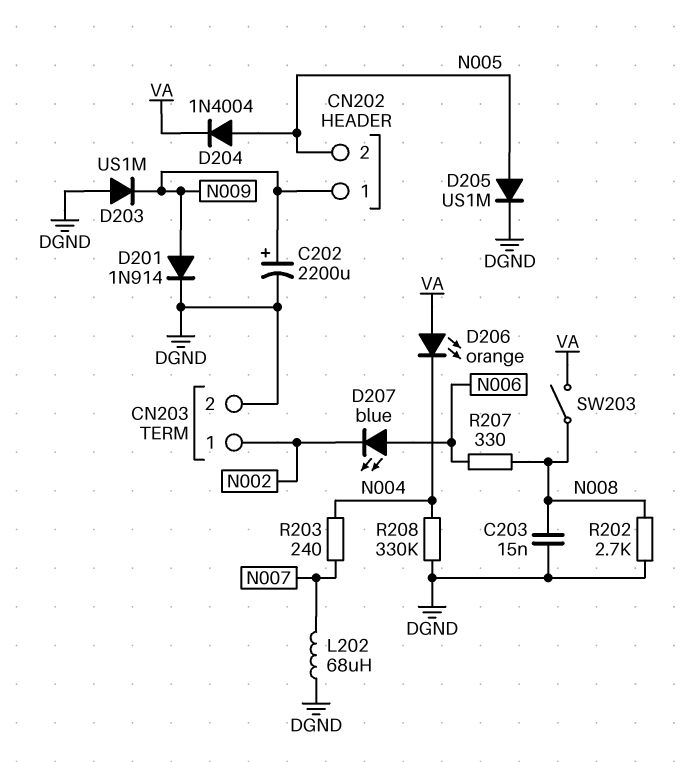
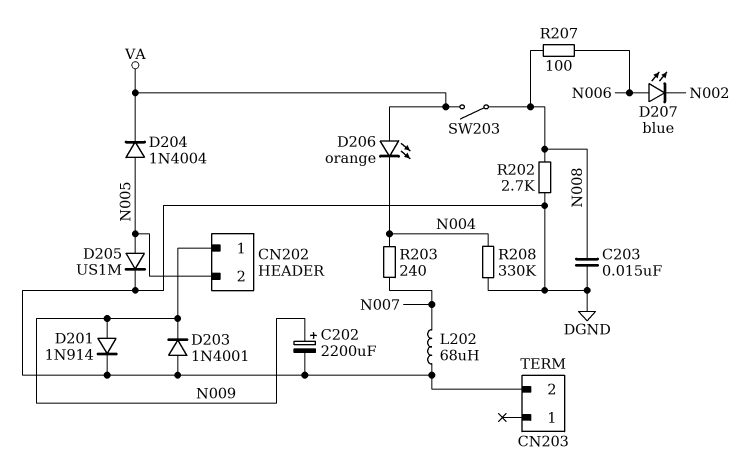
CN203 pin 1: N002 -> none
D203: diode US1M (A DGND, K N009) -> diode 1N4001 (A DGND, K N009)
R207: 330 (N006, N008) -> 100 (N006, N008)

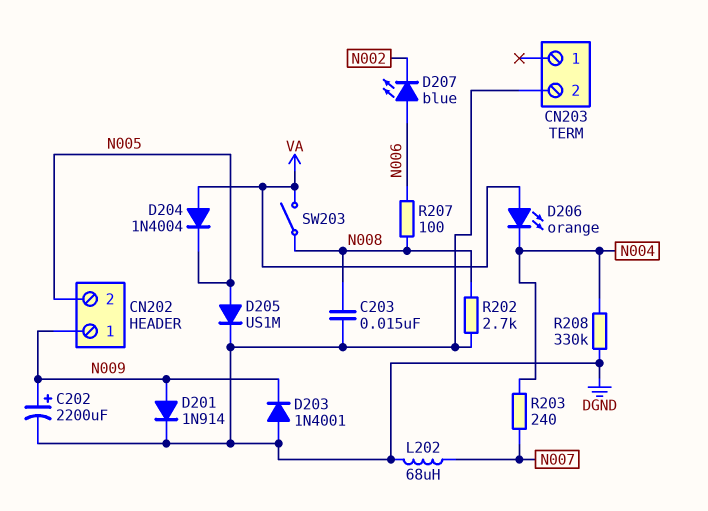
D204: diode 1N4004 (A N005, K VA) -> diode 1N4004 (A VA, K N005)

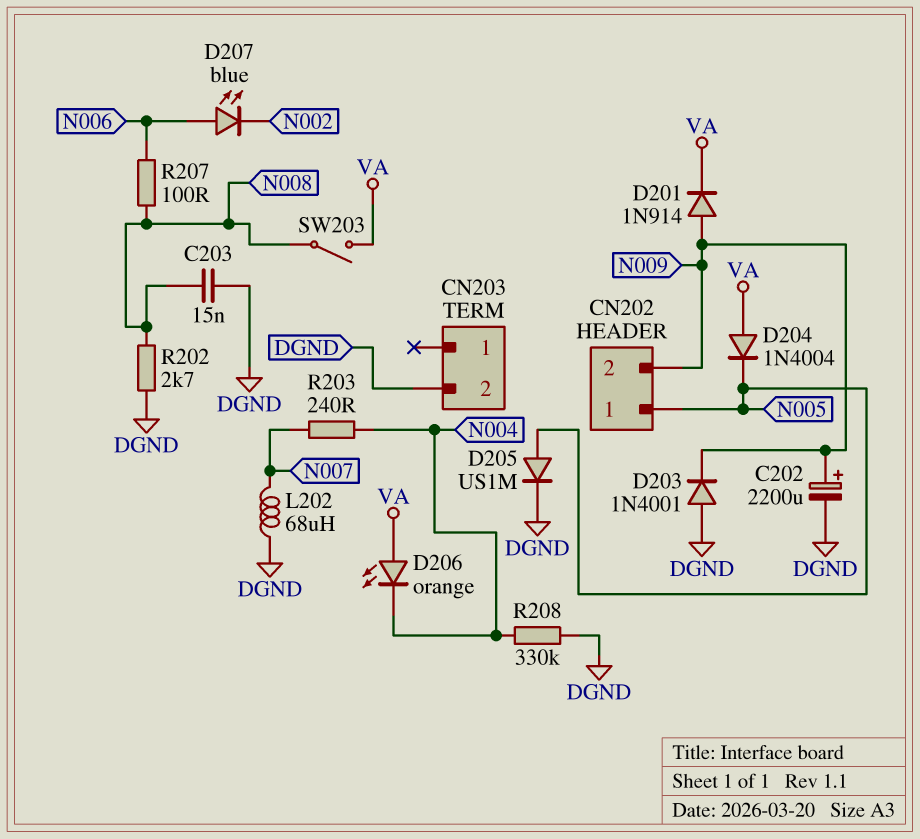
CN202 pin 1: N009 -> N005
CN202 pin 2: N005 -> N009
D201: diode 1N914 (A N009, K DGND) -> diode 1N914 (A N009, K VA)

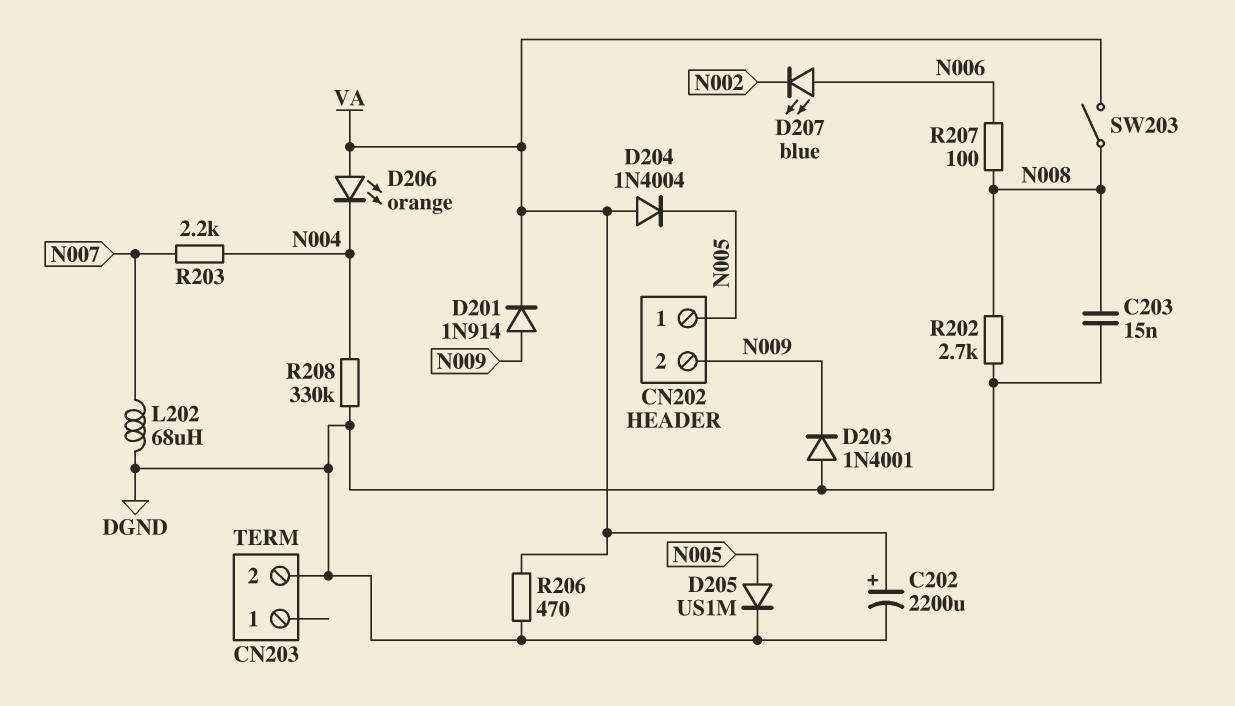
C202: 2200uF (plus N009, minus DGND) -> 2200uF (plus VA, minus DGND)
R203: 240 (N004, N007) -> 2.2k (N004, N007)
R206: none -> 470 (DGND, VA)

